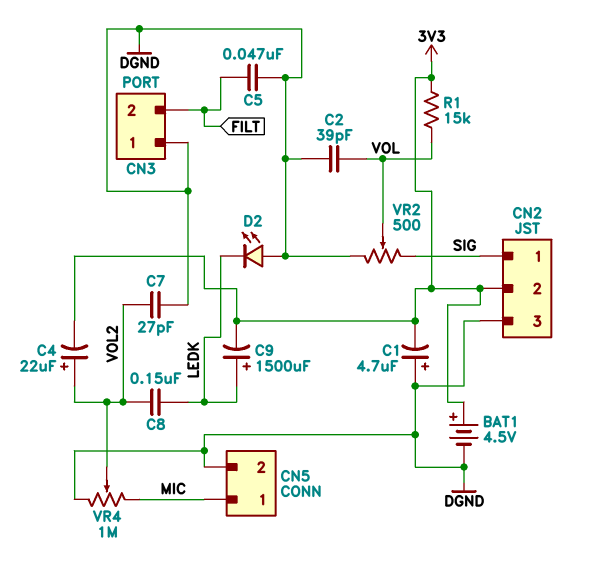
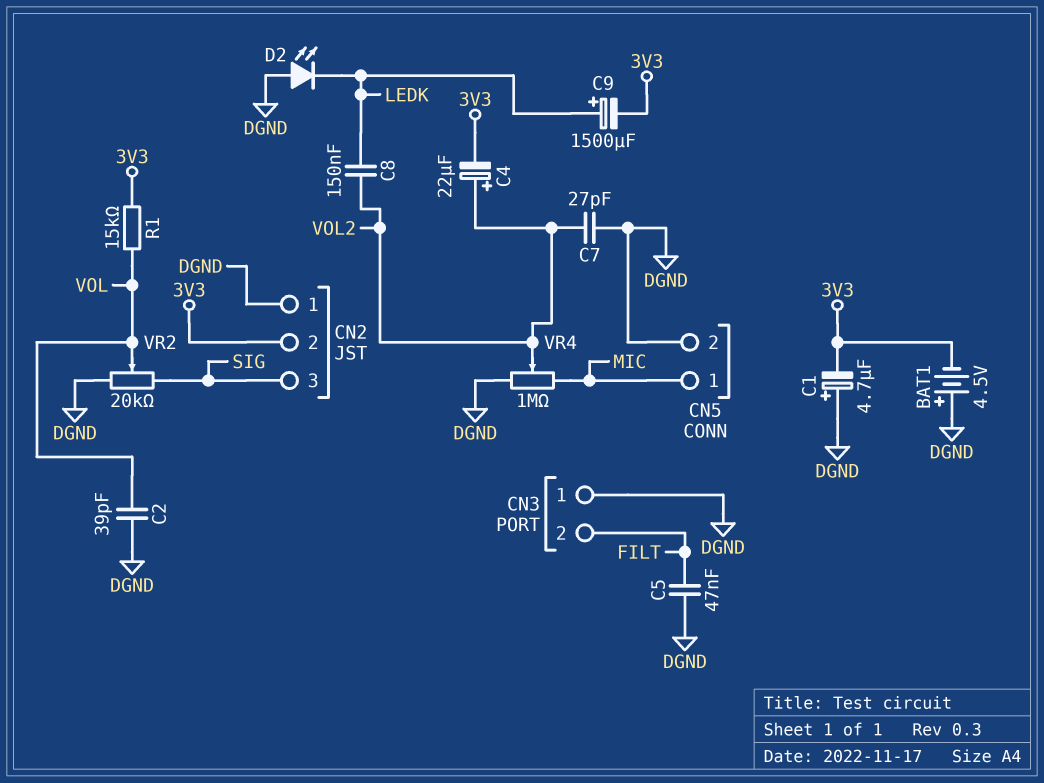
BAT1: 4.5V (plus 3V3, minus DGND) -> 4.5V (plus DGND, minus 3V3)
CN2 pin 1: SIG -> DGND
CN2 pin 3: DGND -> SIG
VR2: 500 (DGND, SIG, wiper VOL) -> 20k (DGND, SIG, wiper VOL)

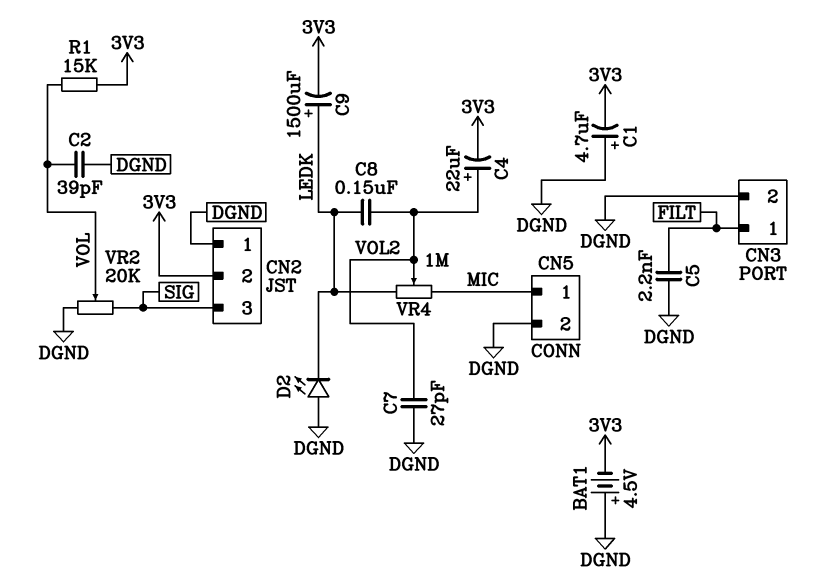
C5: 47nF (DGND, FILT) -> 2.2nF (DGND, FILT)
CN3 pin 1: DGND -> FILT
CN3 pin 2: FILT -> DGND
VR4: 1M (DGND, MIC, wiper VOL2) -> 1M (LEDK, MIC, wiper VOL2)

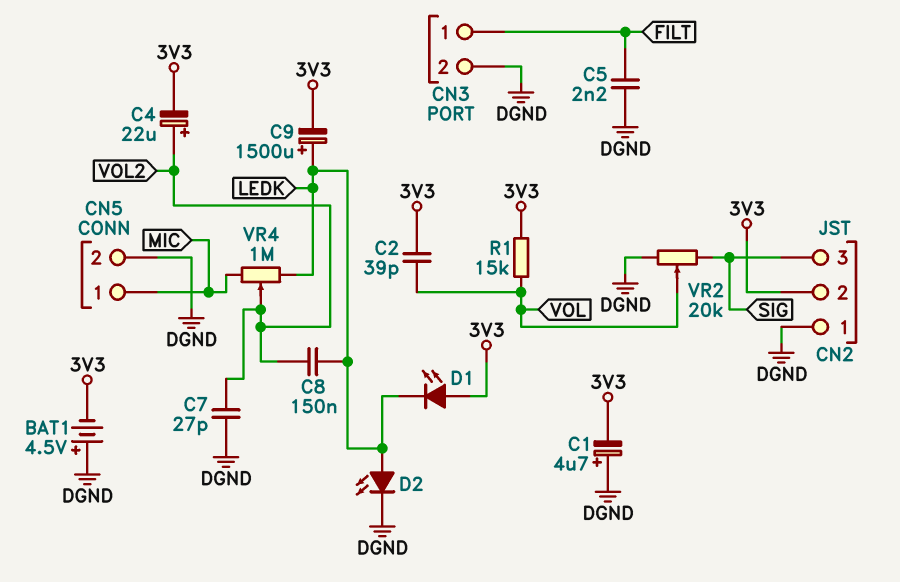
C2: 39pF (DGND, VOL) -> 39pF (3V3, VOL)
D1: none -> LED (A 3V3, K LEDK)
D2: LED (A DGND, K LEDK) -> LED (A LEDK, K DGND)

